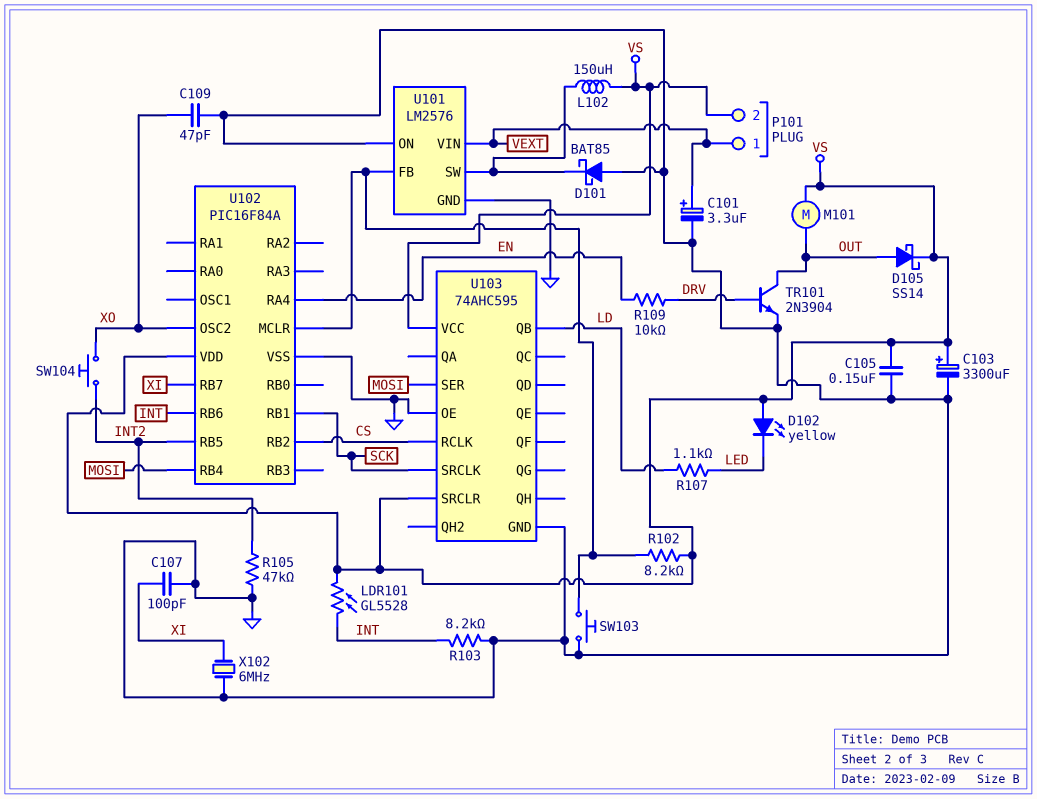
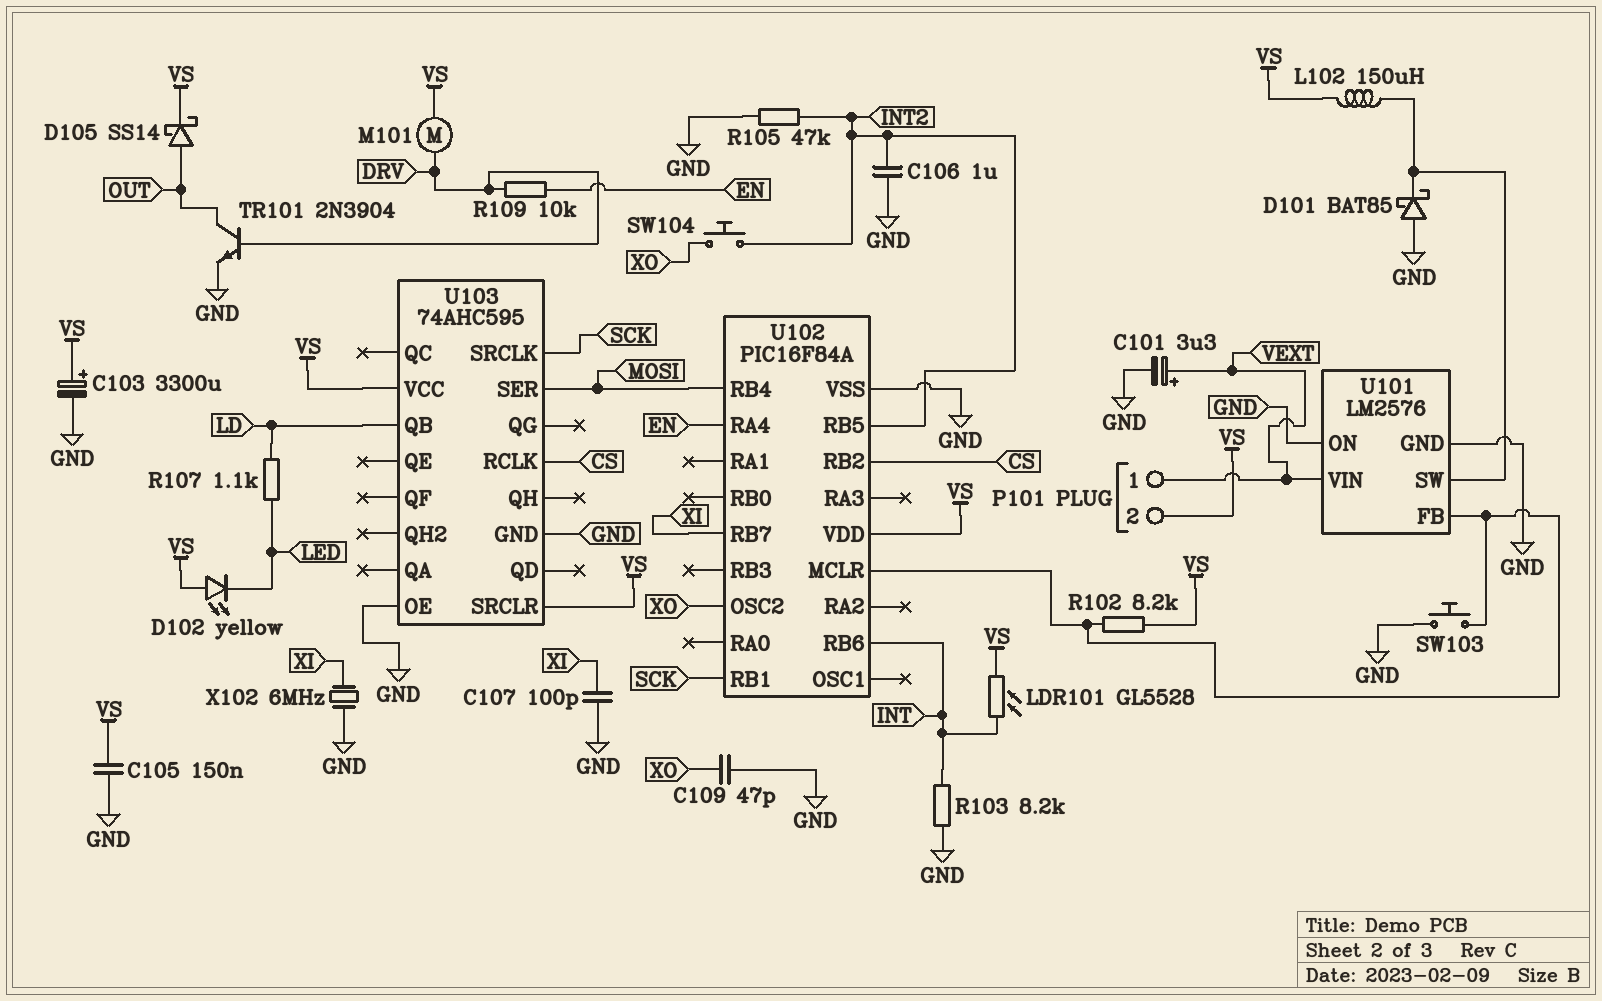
C106: none -> 1uF (GND, INT2)
M101: motor (OUT, VS) -> motor (DRV, VS)

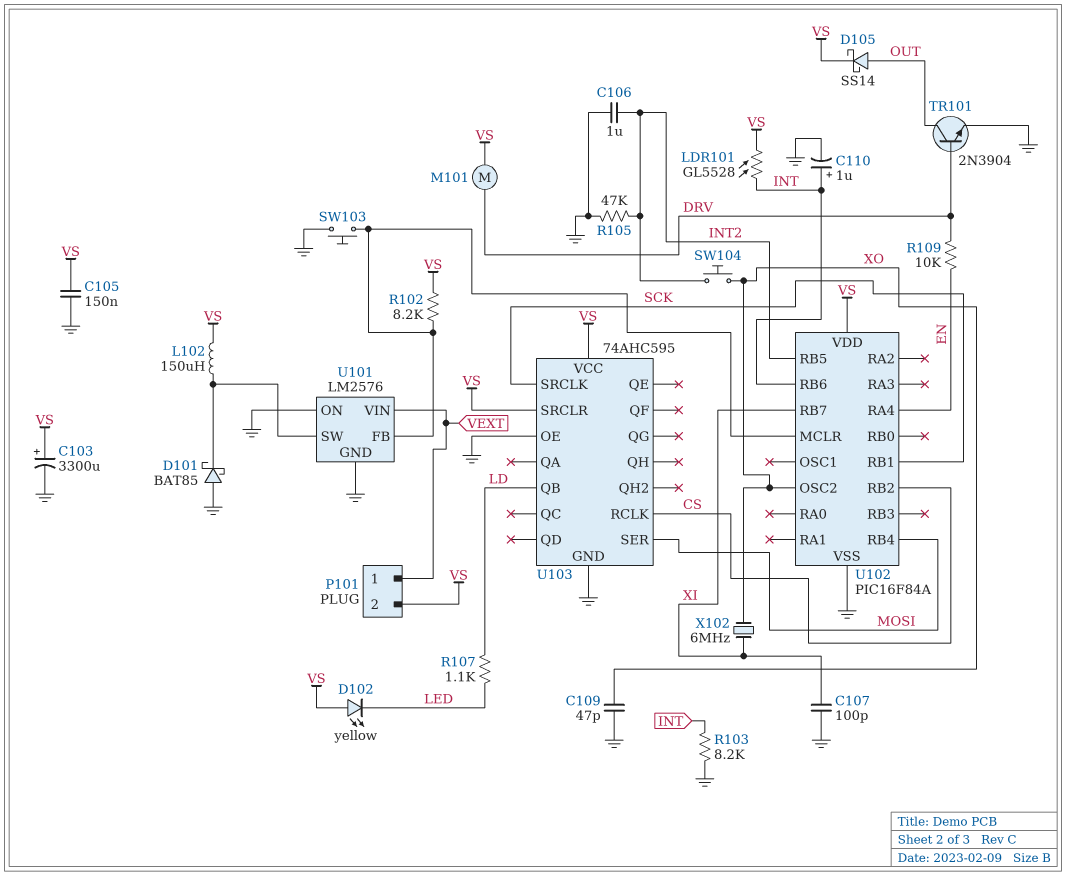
C101: 3.3uF (plus VEXT, minus GND) -> none
C110: none -> 1uF (plus INT, minus GND)
X102: 6MHz (GND, XI) -> 6MHz (XI, XO)

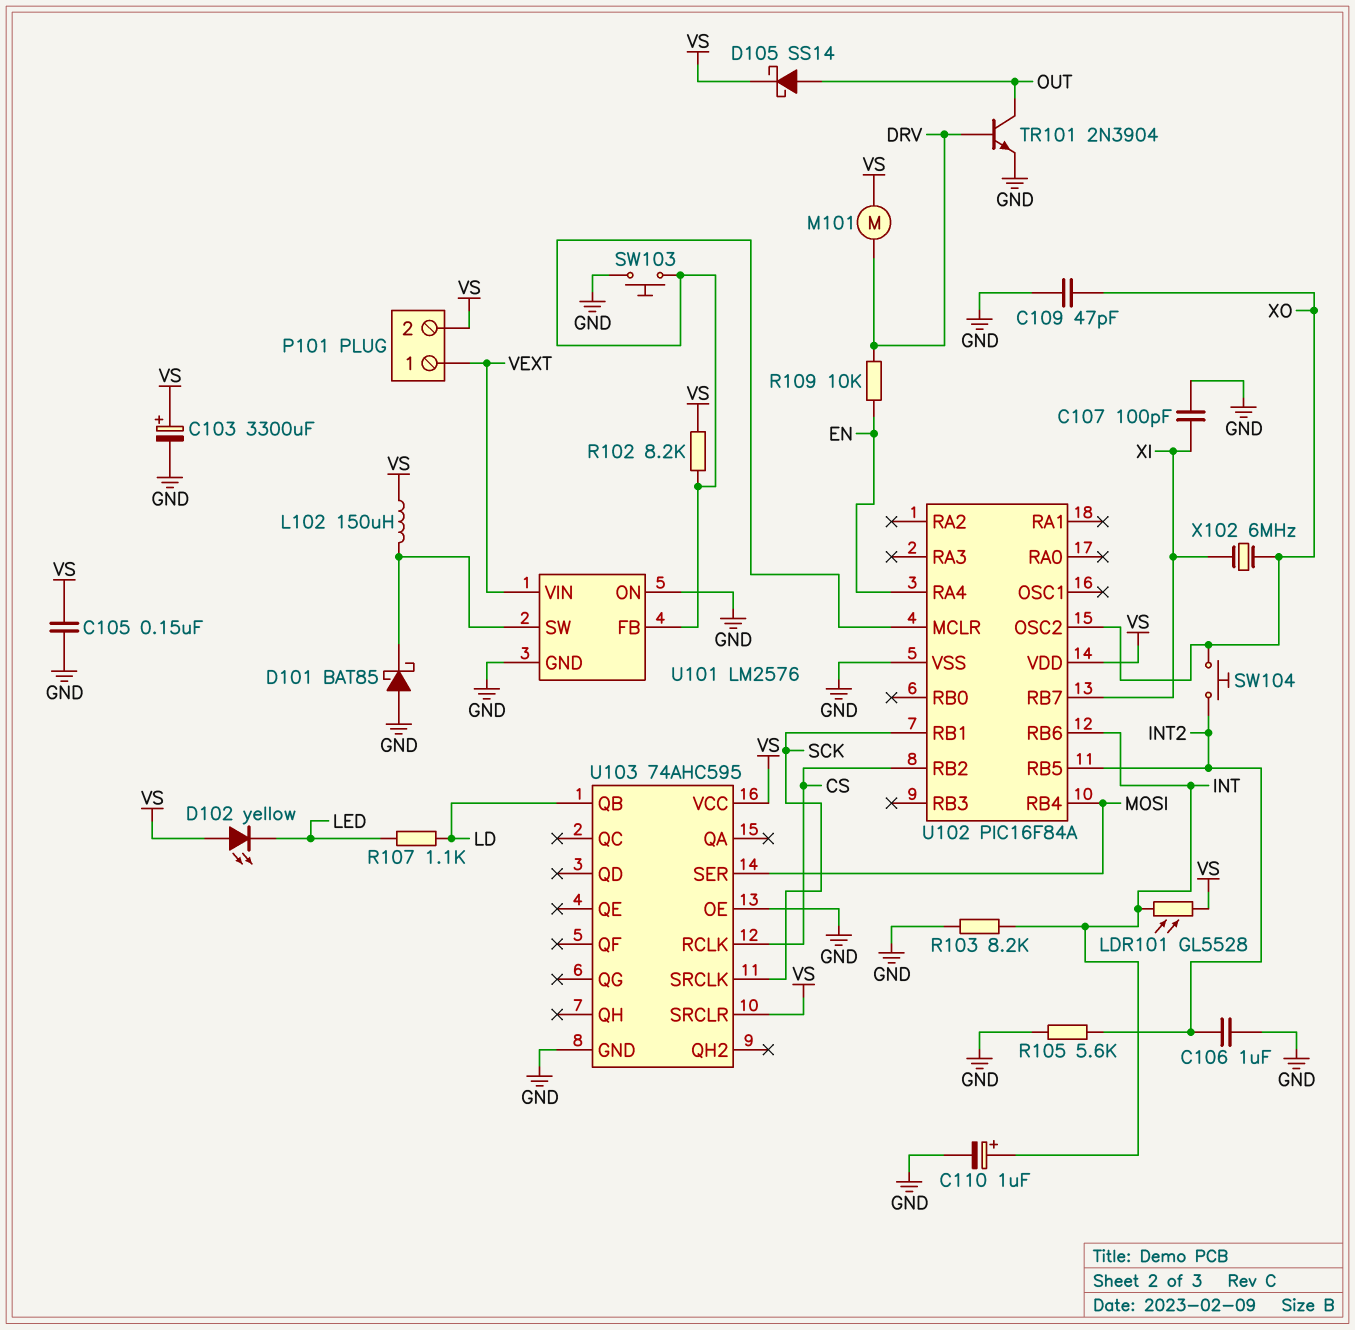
R105: 47k (GND, INT2) -> 5.6k (GND, INT2)

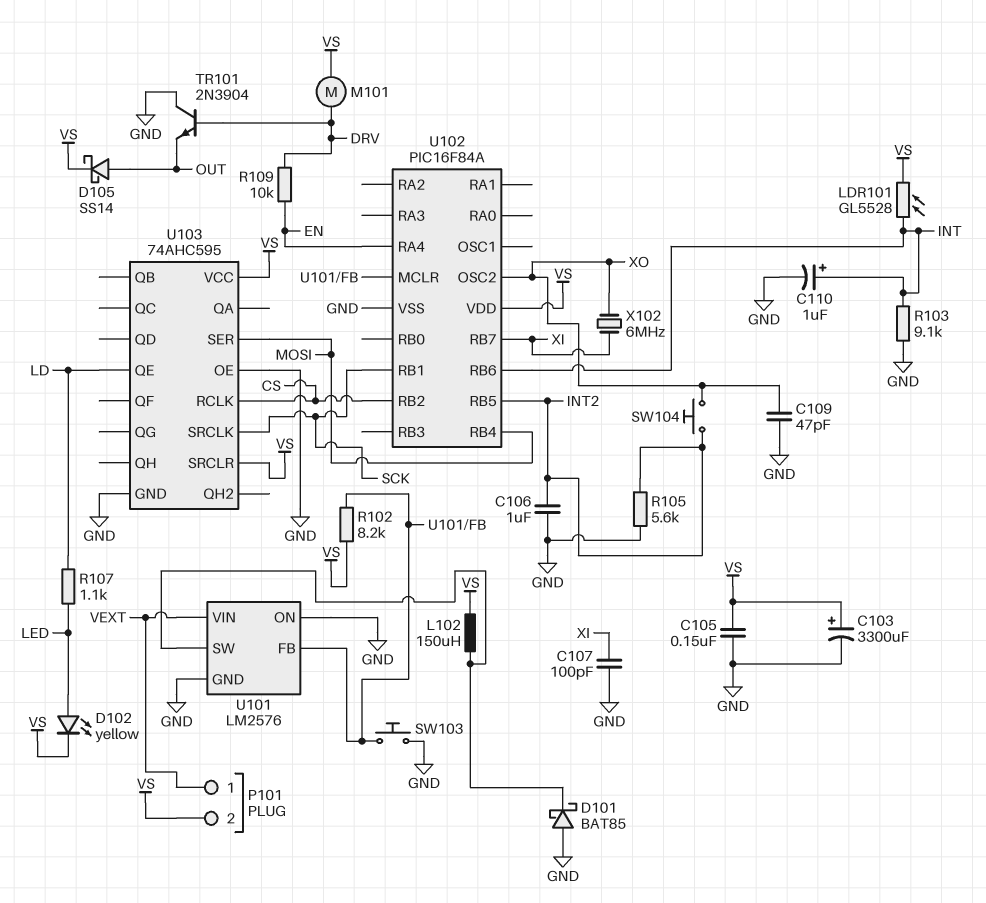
D102: LED yellow (A VS, K LED) -> LED yellow (A LED, K VS)
R103: 8.2k (GND, INT) -> 9.1k (GND, INT)
TR101: NPN 2N3904 (B DRV, C OUT, E GND) -> NPN 2N3904 (B DRV, C GND, E OUT)
U103 pin QB: LD -> none
U103 pin QE: none -> LD

